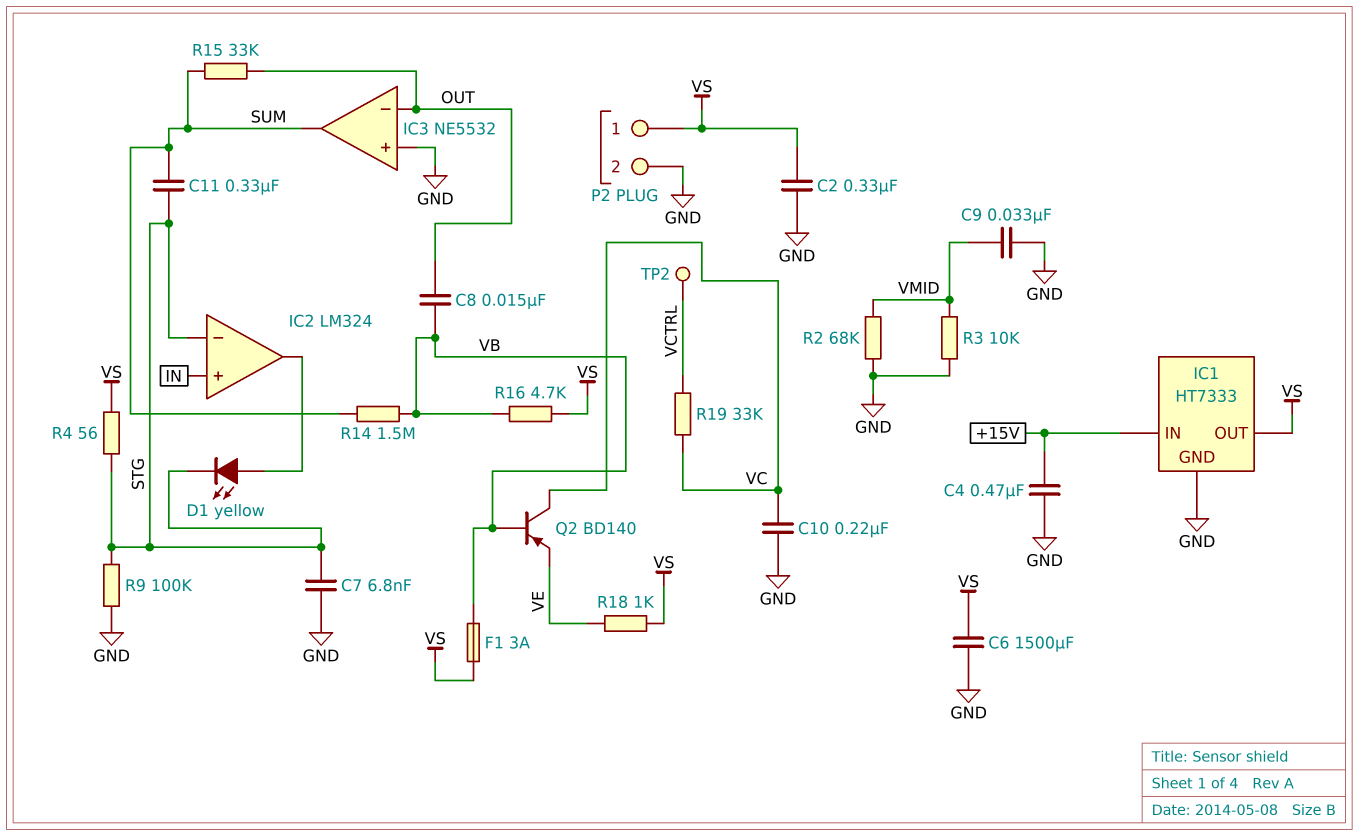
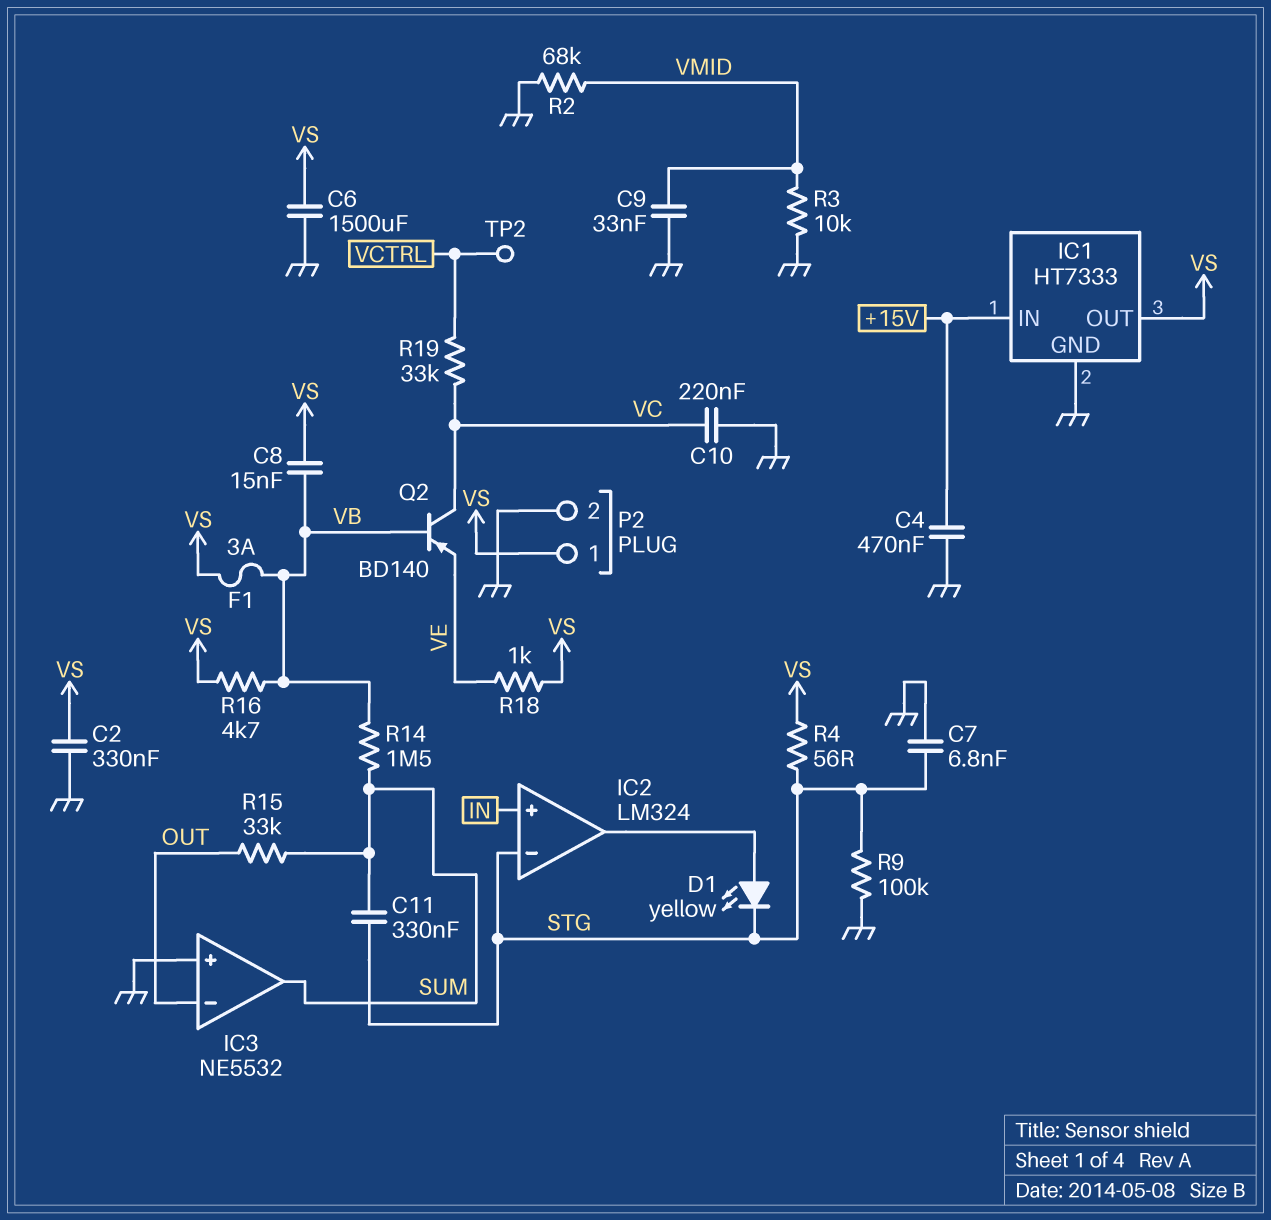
C8: 15nF (OUT, VB) -> 15nF (VB, VS)

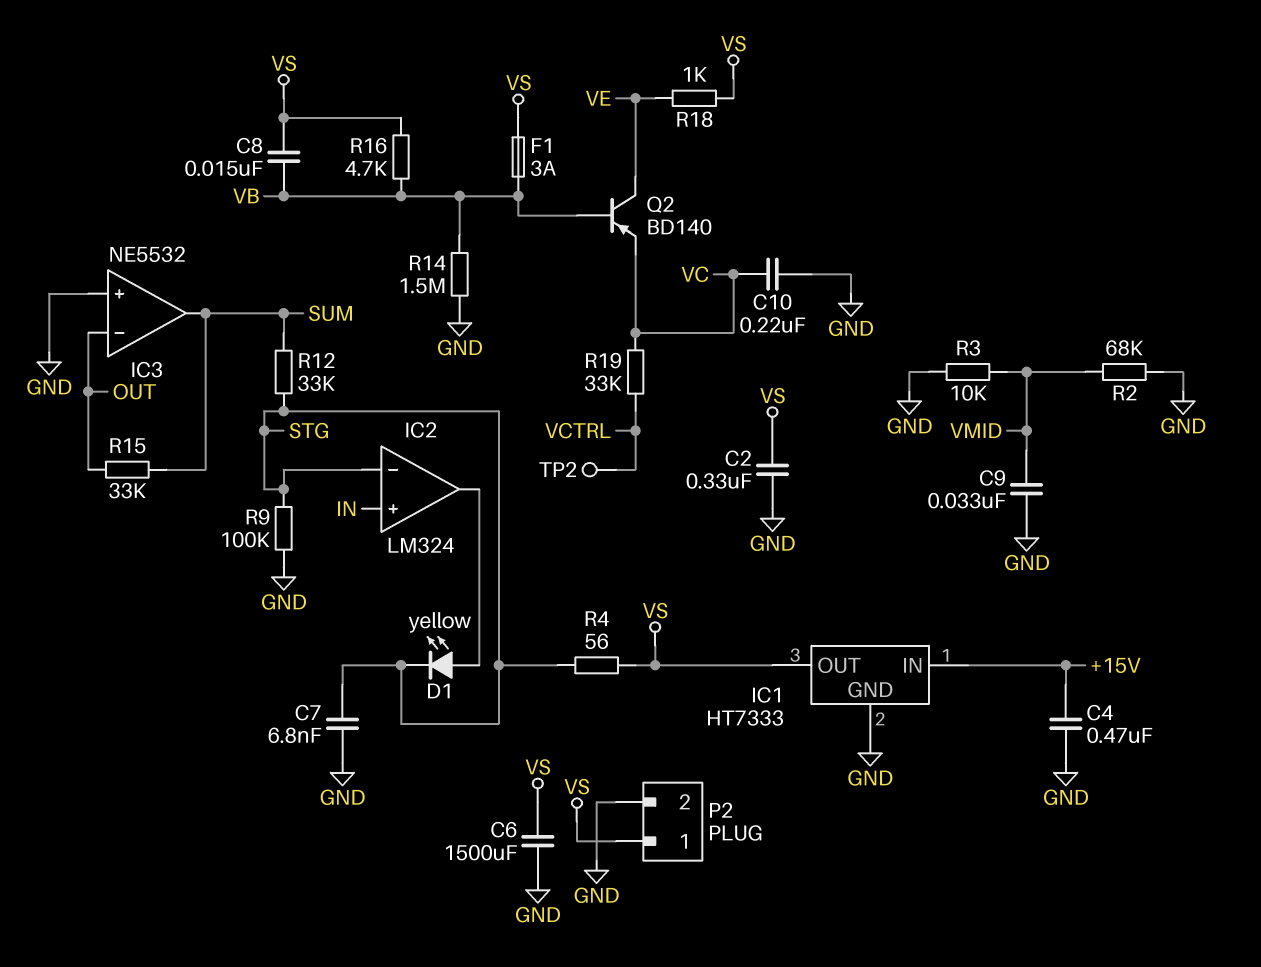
C11: 330nF (STG, SUM) -> none
Q2: PNP BD140 (B VB, C VC, E VE) -> PNP BD140 (B VB, C VE, E VC)
R12: none -> 33k (STG, SUM)
R14: 1.5M (SUM, VB) -> 1.5M (GND, VB)

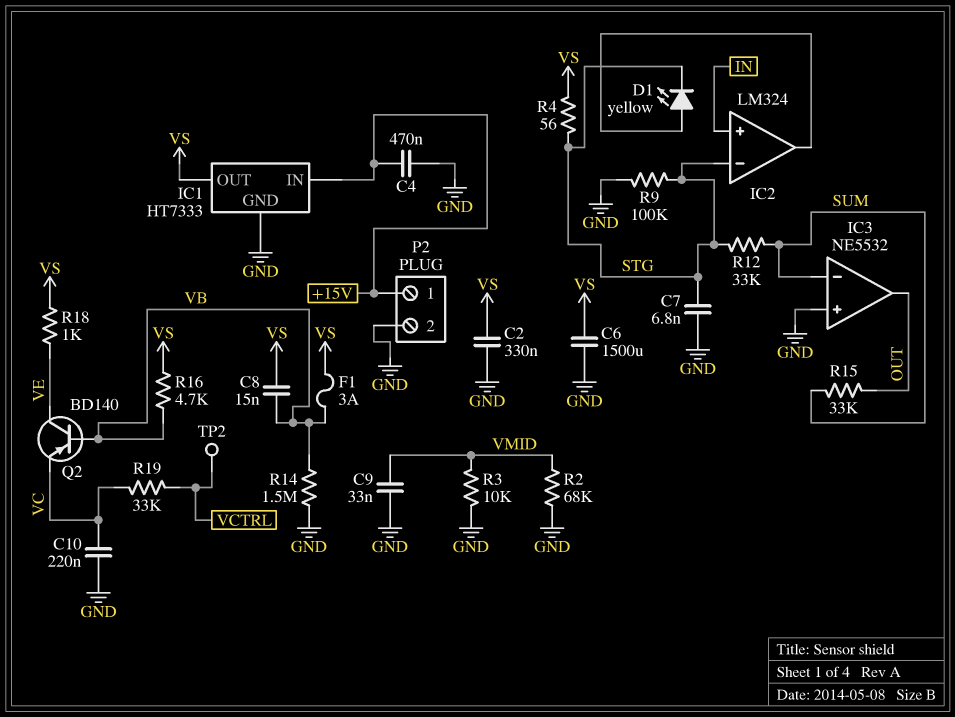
IC3 pin in-: OUT -> SUM
IC3 pin out: SUM -> OUT
P2 pin 1: VS -> +15V

